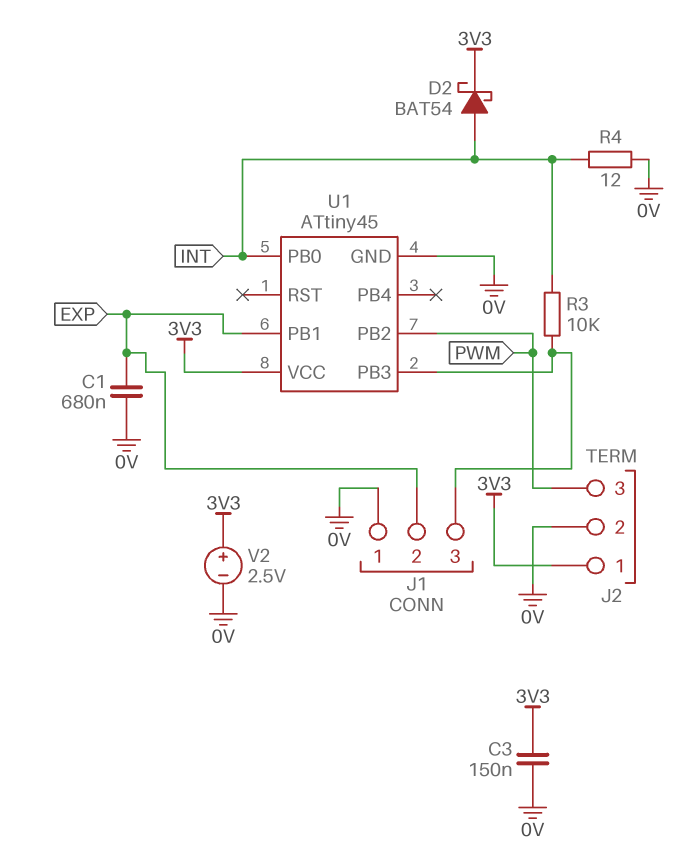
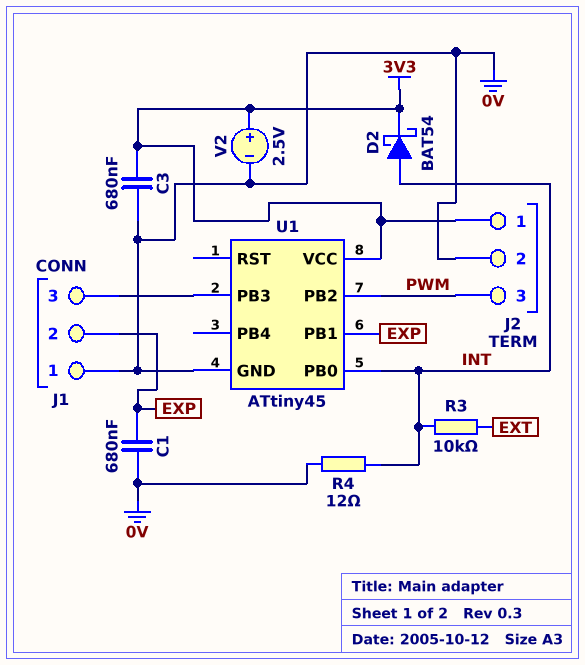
C3: 150nF (0V, 3V3) -> 680nF (0V, 3V3)
R3: 10k (INT, J1/3) -> 10k (EXT, INT)

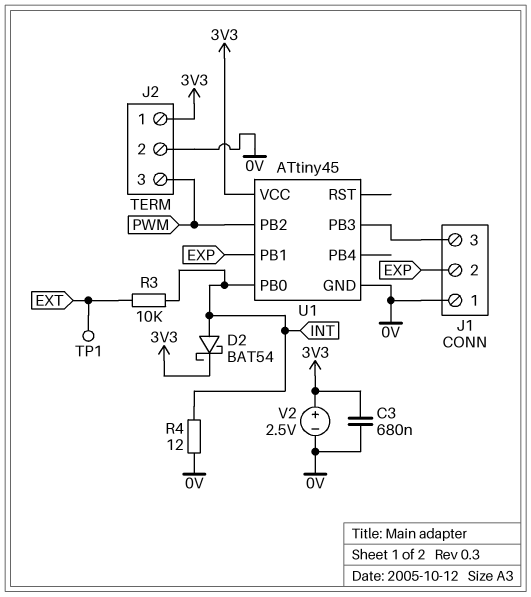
C1: 680nF (0V, EXP) -> none
TP1: none -> test point (EXT)

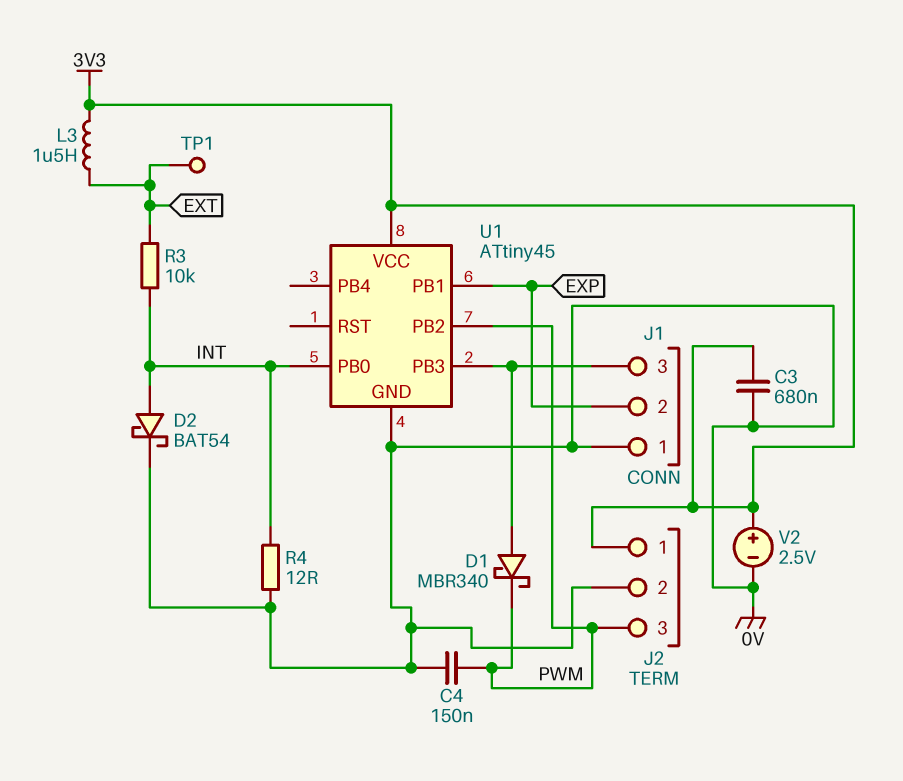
C4: none -> 150nF (0V, PWM)
D1: none -> schottky MBR340 (A J1/3, K PWM)
D2: schottky BAT54 (A INT, K 3V3) -> schottky BAT54 (A INT, K 0V)
L3: none -> 1.5uH (3V3, EXT)

